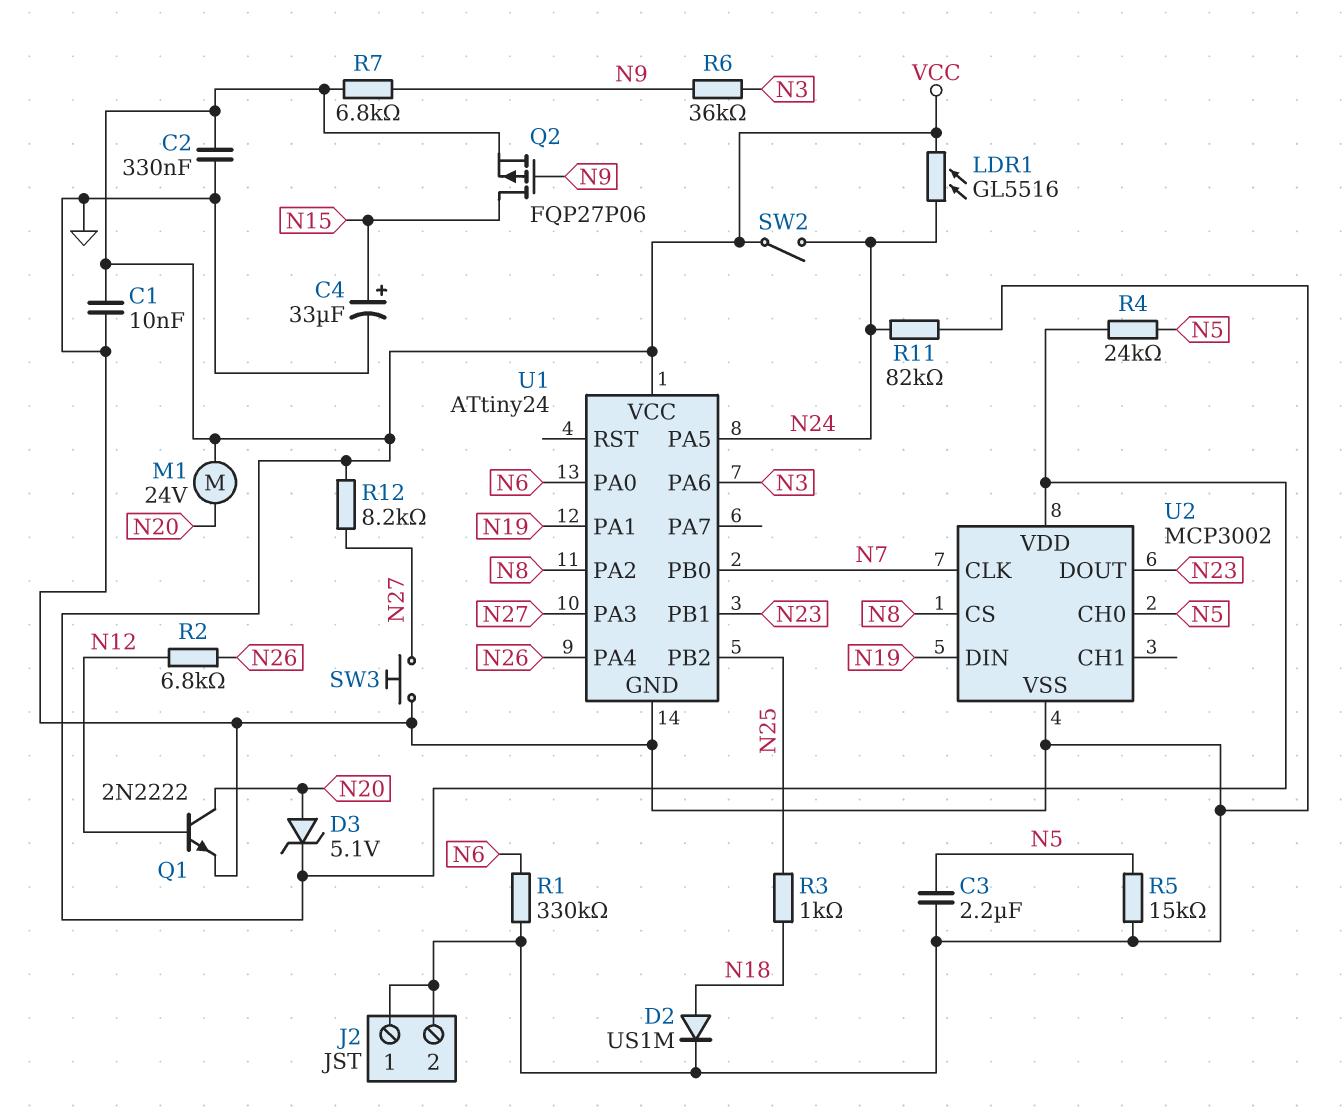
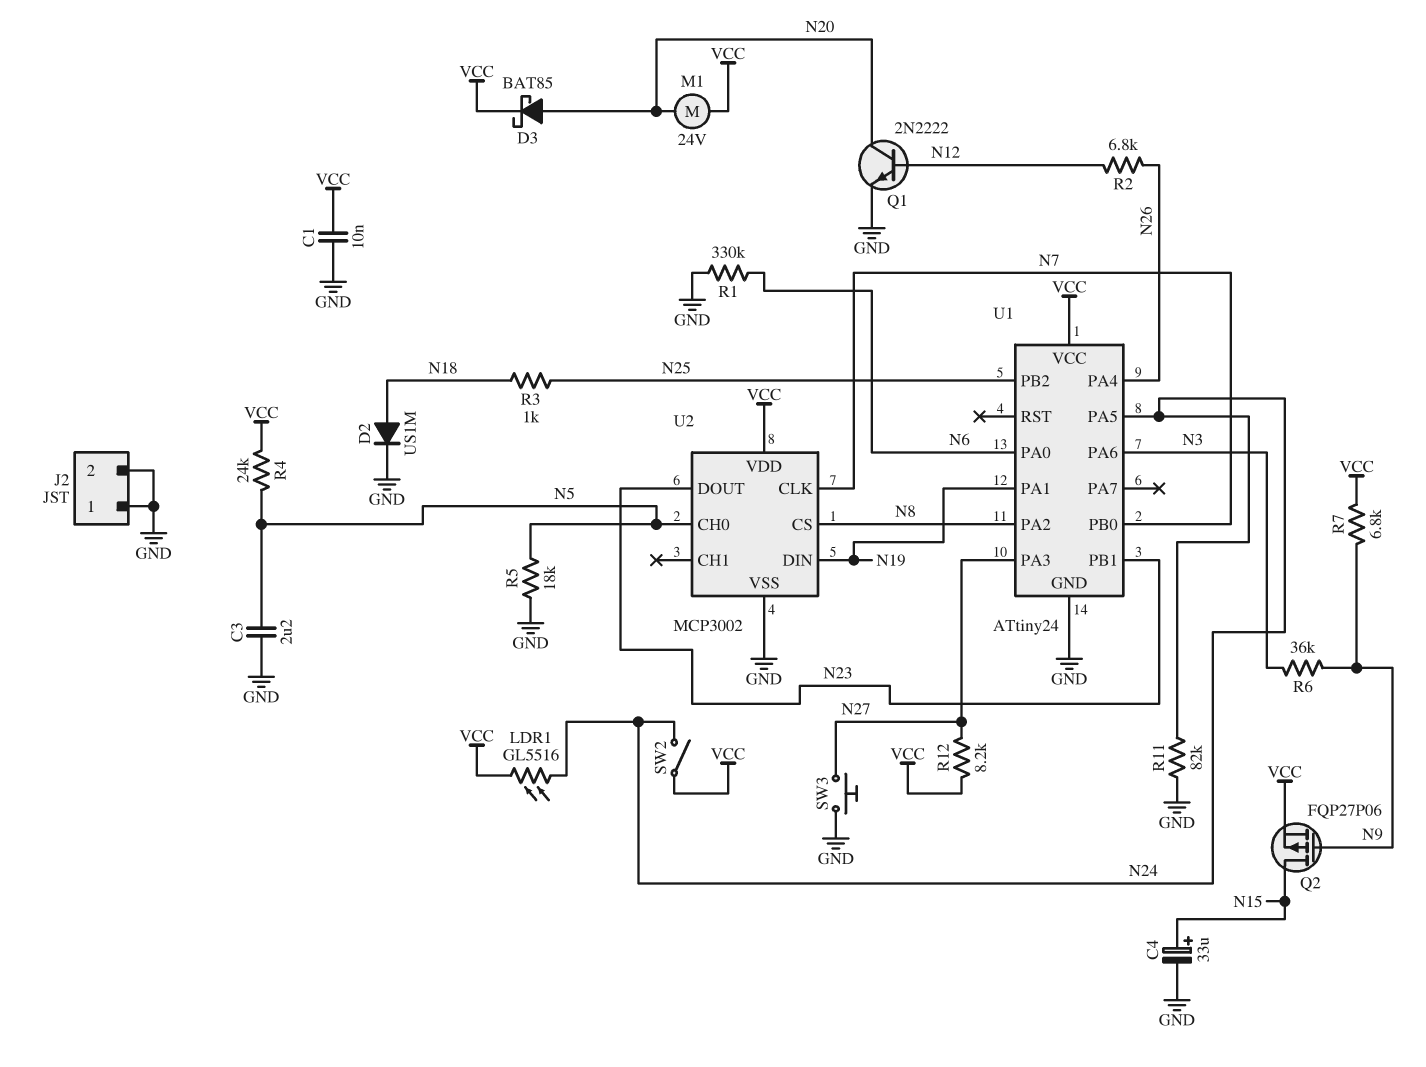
C2: 330nF (GND, VCC) -> none
D3: zener 5.1V (A N20, K VCC) -> schottky BAT85 (A N20, K VCC)
R5: 15k (GND, N5) -> 18k (GND, N5)

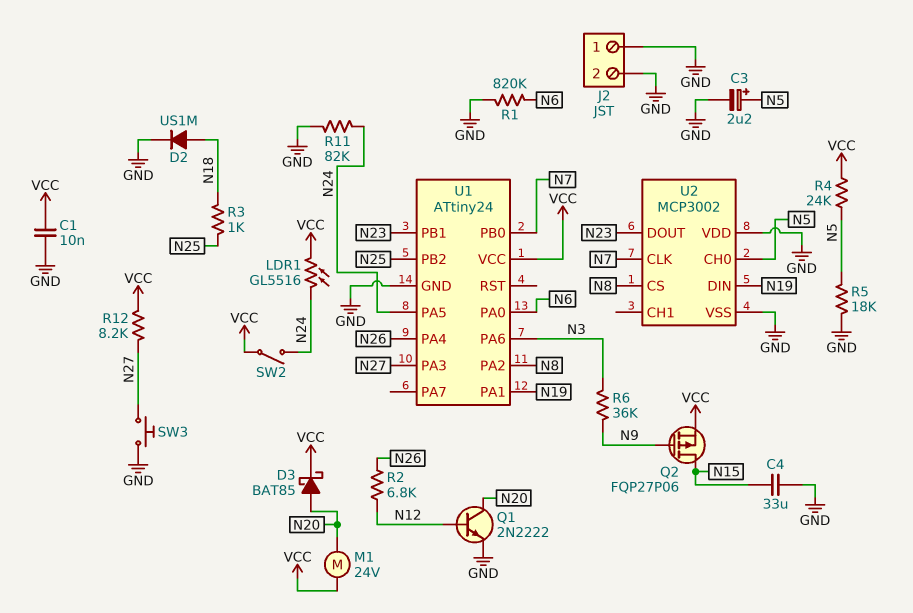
C3: 2.2uF (GND, N5) -> 2.2uF (plus N5, minus GND)
C4: 33uF (plus N15, minus GND) -> 33uF (GND, N15)
R1: 330k (GND, N6) -> 820k (GND, N6)
R7: 6.8k (N9, VCC) -> none
U2 pin VDD: VCC -> GND

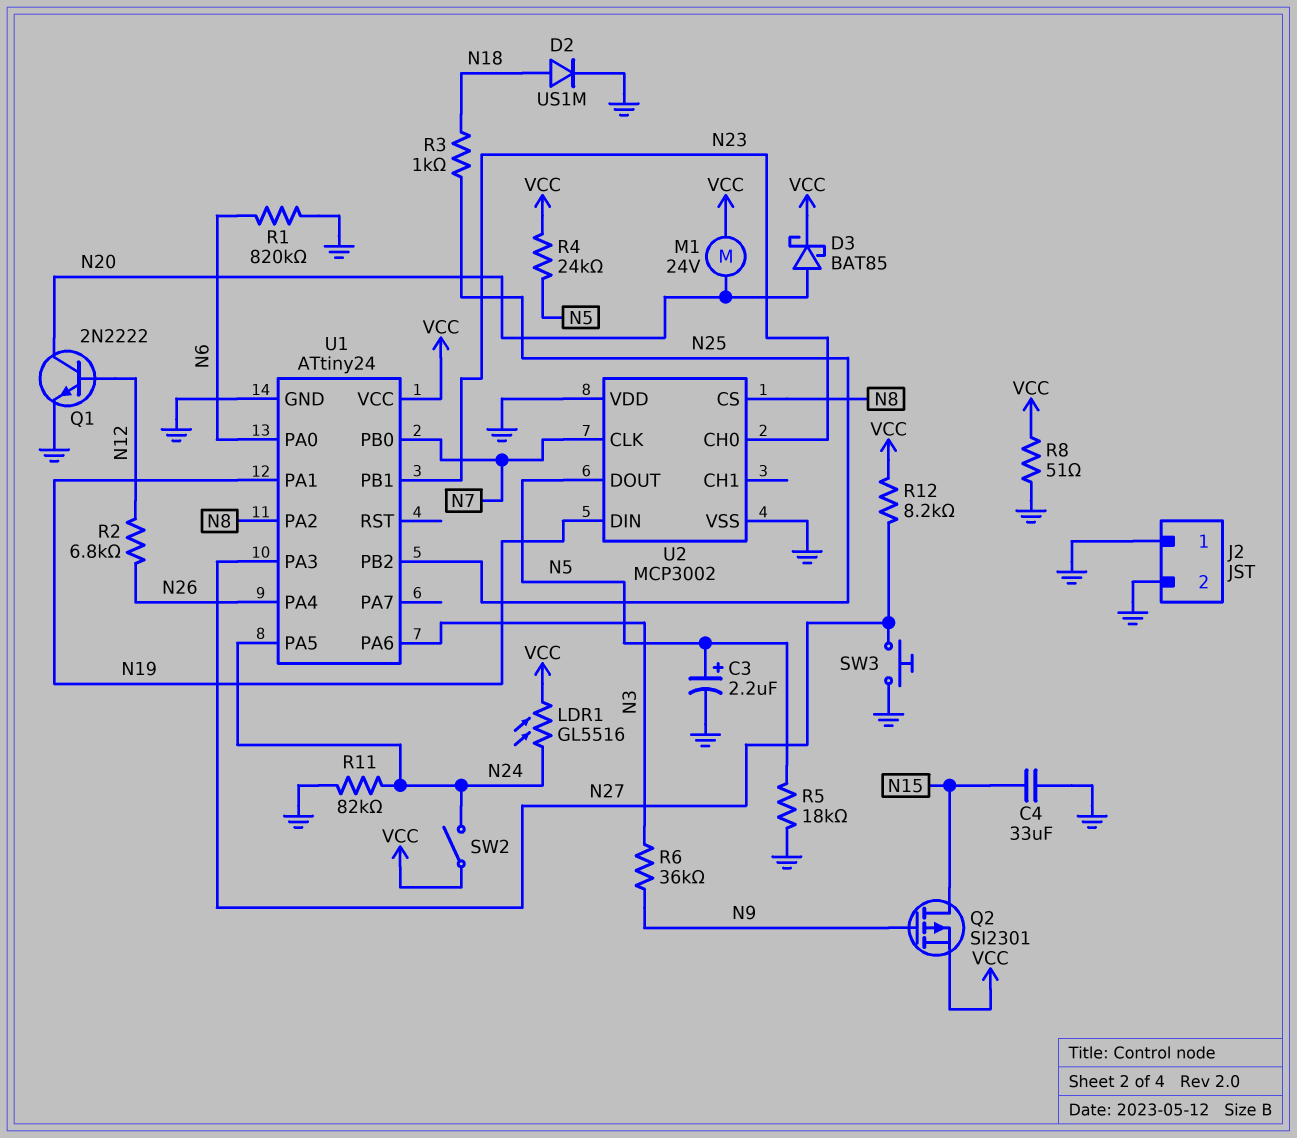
C1: 10nF (GND, VCC) -> none
Q2: PMOS FQP27P06 (G N9, D N15, S VCC) -> PMOS SI2301 (G N9, D N15, S VCC)
R8: none -> 51 (GND, VCC)
U2 pin CH0: N5 -> N23
U2 pin DOUT: N23 -> N5

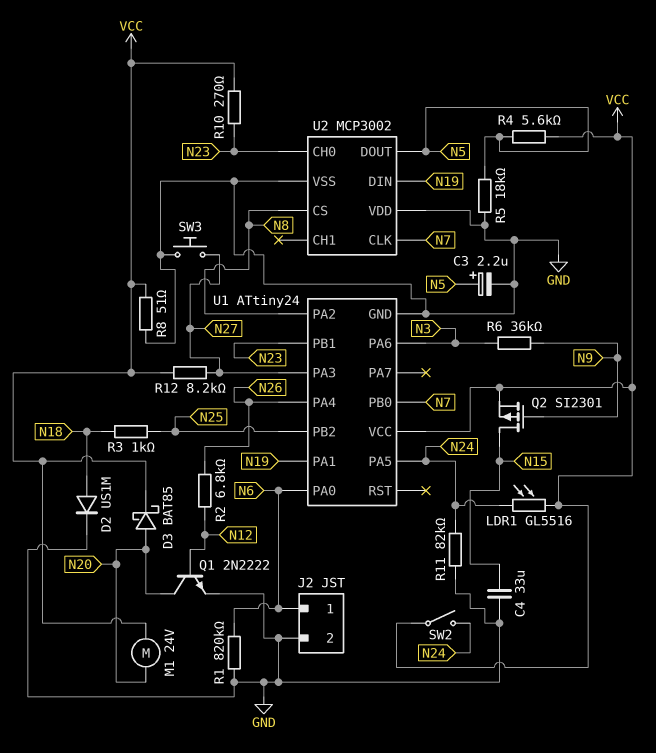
J2 pin 1: GND -> N6
R4: 24k (N5, VCC) -> 5.6k (N5, VCC)
R10: none -> 270 (N23, VCC)

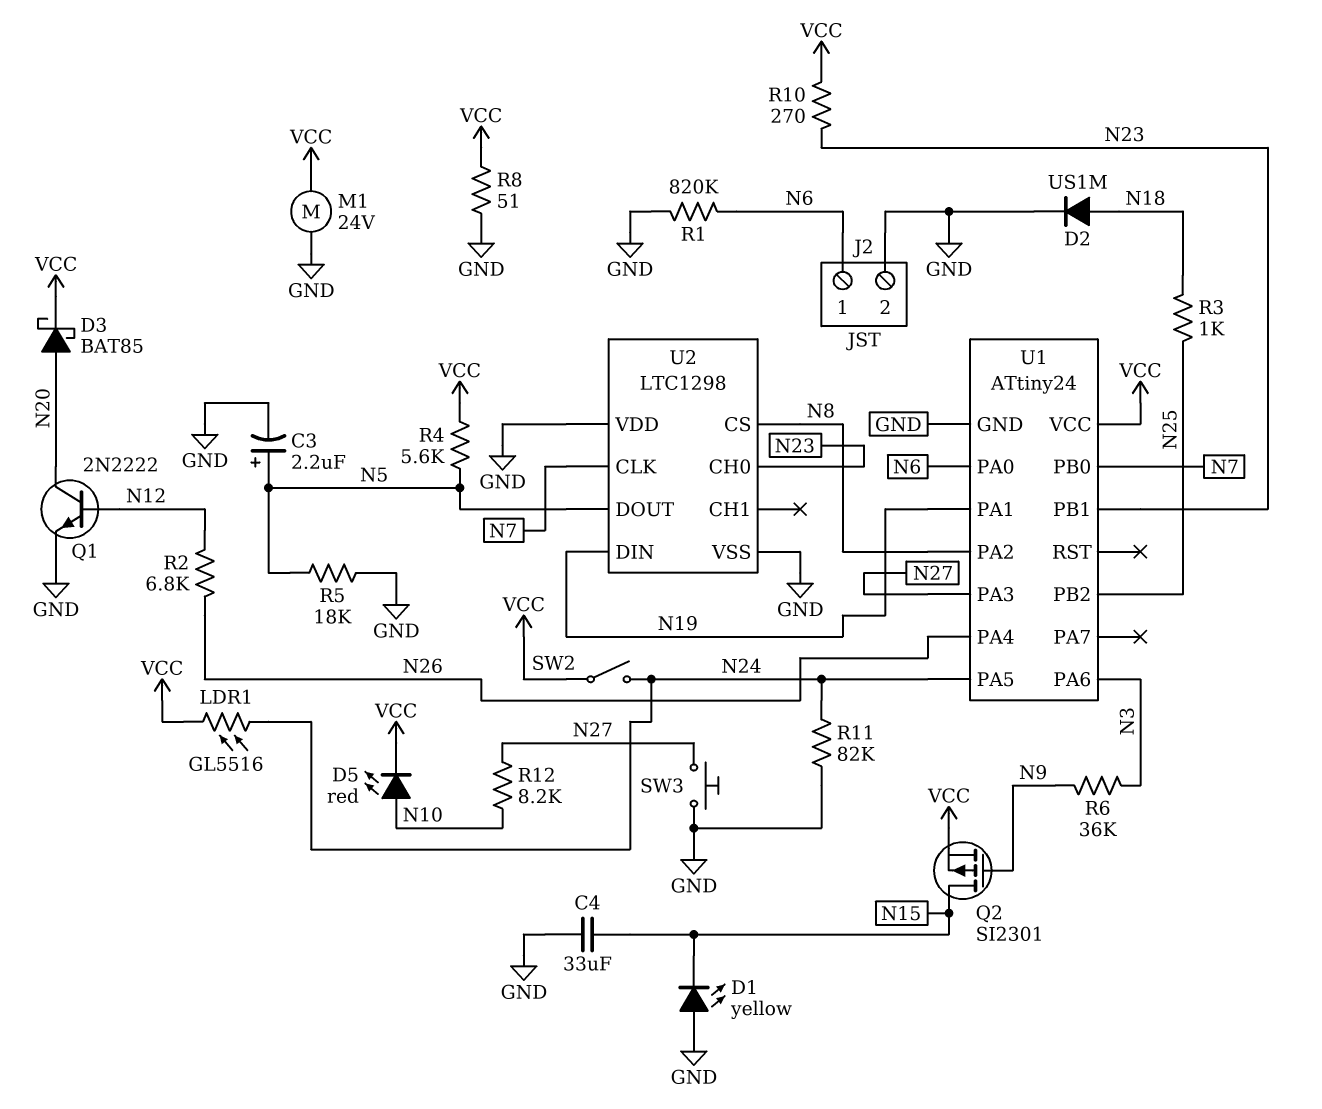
D1: none -> LED yellow (A GND, K N15)
D5: none -> LED red (A N10, K VCC)
M1: motor 24V (N20, VCC) -> motor 24V (GND, VCC)
R12: 8.2k (N27, VCC) -> 8.2k (N10, N27)
U2: MCP3002 -> LTC1298

